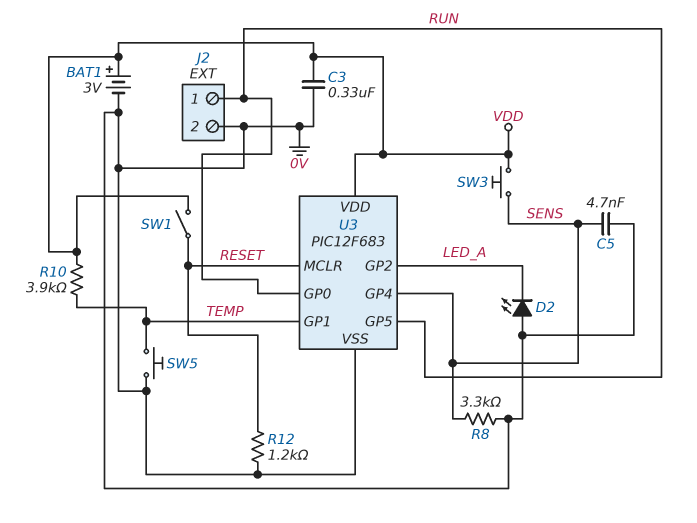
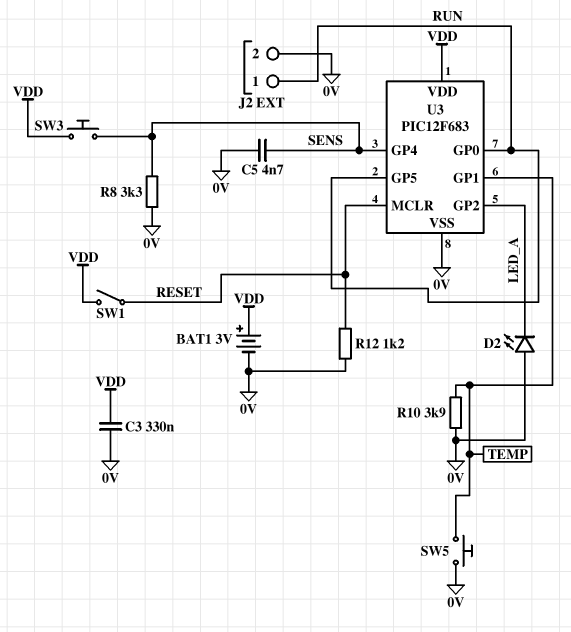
R10: 3.9k (TEMP, VDD) -> 3.9k (0V, TEMP)

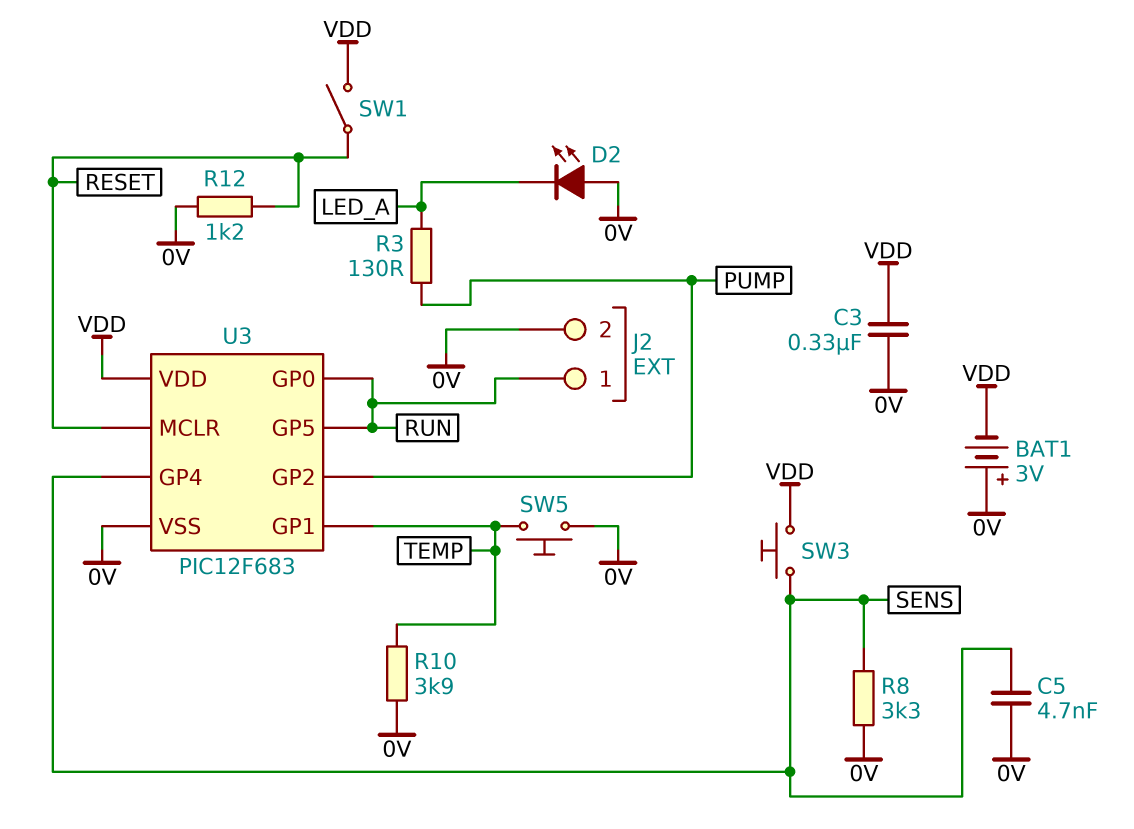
BAT1: 3V (plus VDD, minus 0V) -> 3V (plus 0V, minus VDD)
R3: none -> 130 (LED_A, PUMP)
U3 pin GP2: LED_A -> PUMP

